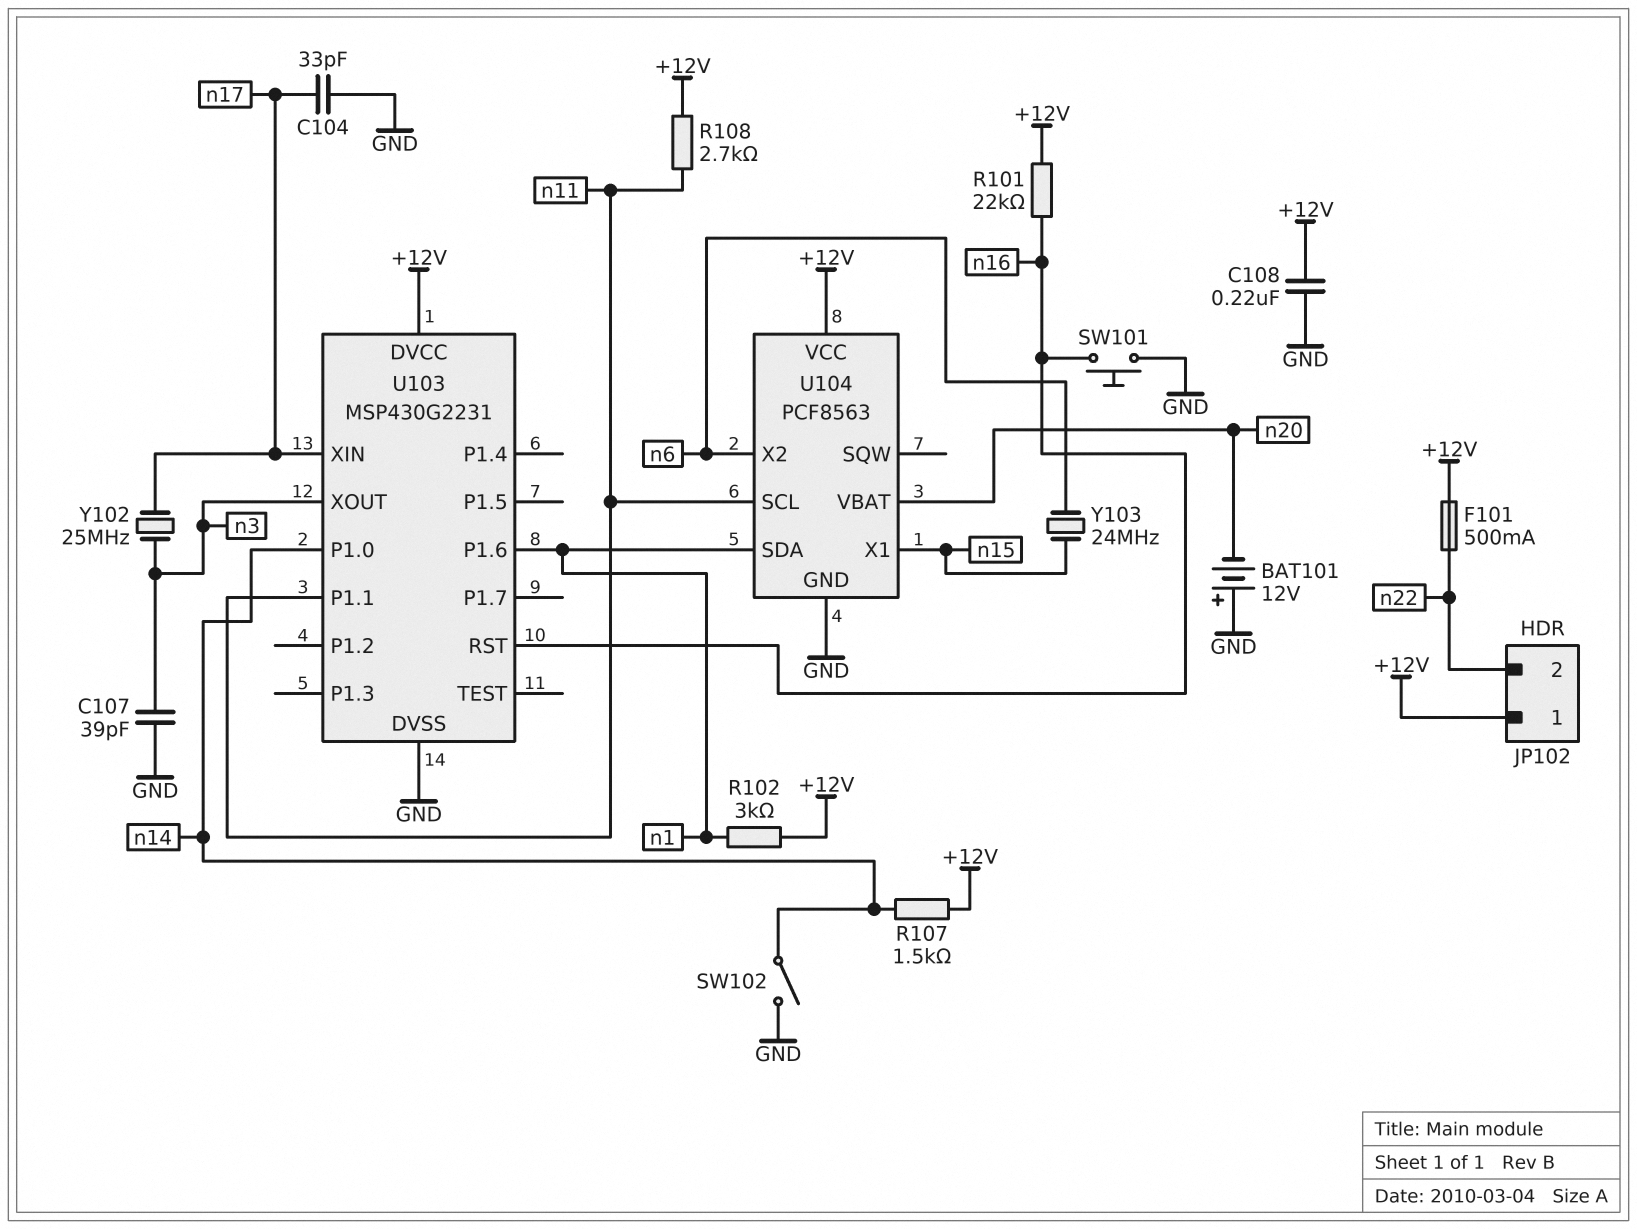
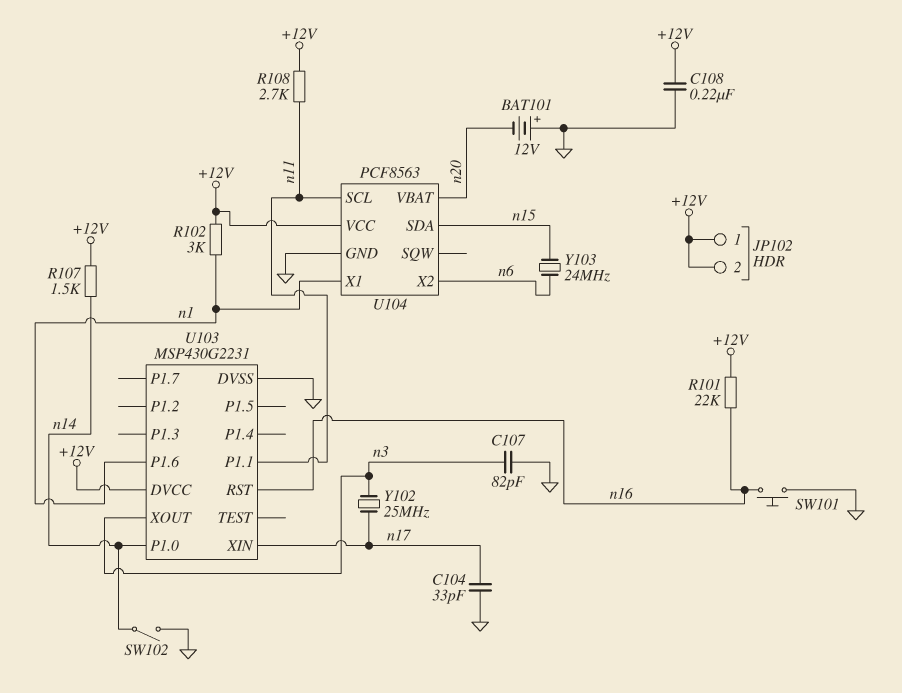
C107: 39pF (GND, n3) -> 82pF (GND, n3)
F101: 500mA (+12V, n22) -> none
JP102 pin 2: n22 -> +12V
U104 pin SDA: n1 -> n15
U104 pin X1: n15 -> n1

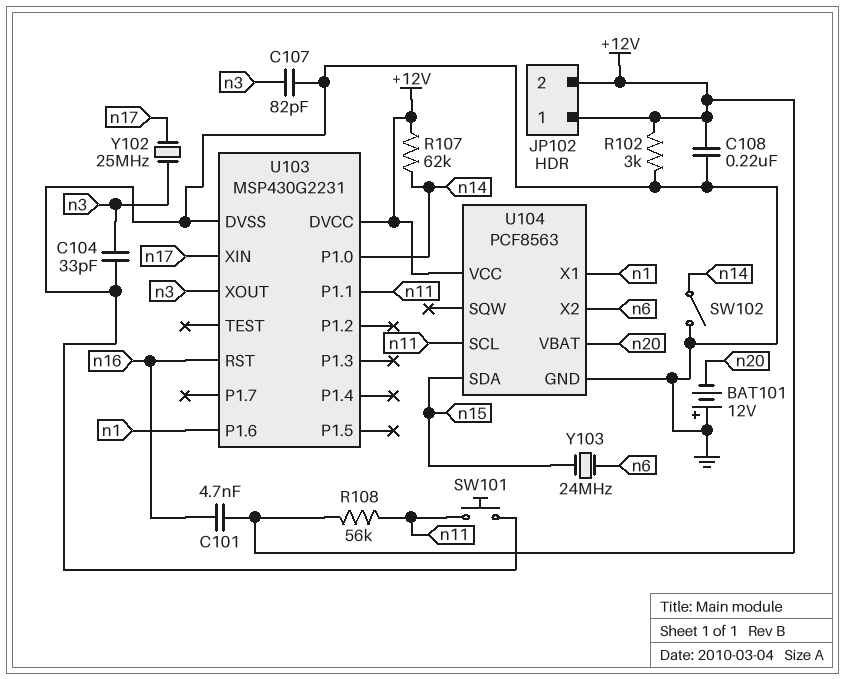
C101: none -> 4.7nF (+12V, n16)
C104: 33pF (GND, n17) -> 33pF (GND, n3)
R101: 22k (+12V, n16) -> none
R102: 3k (+12V, n1) -> 3k (+12V, GND)
R107: 1.5k (+12V, n14) -> 62k (+12V, n14)
R108: 2.7k (+12V, n11) -> 56k (+12V, n11)
SW101: button (GND, n16) -> button (GND, n11)

